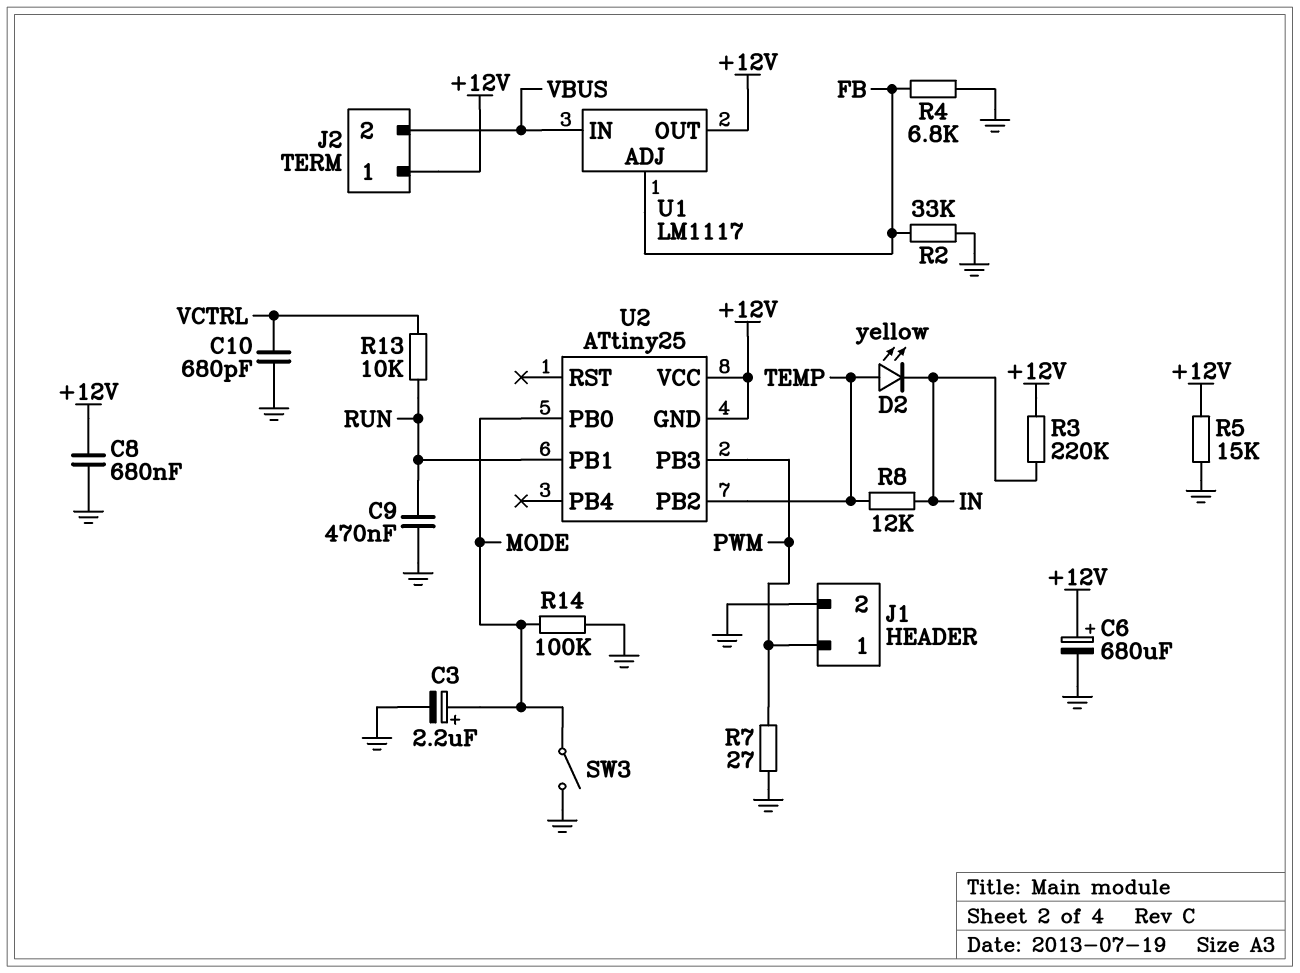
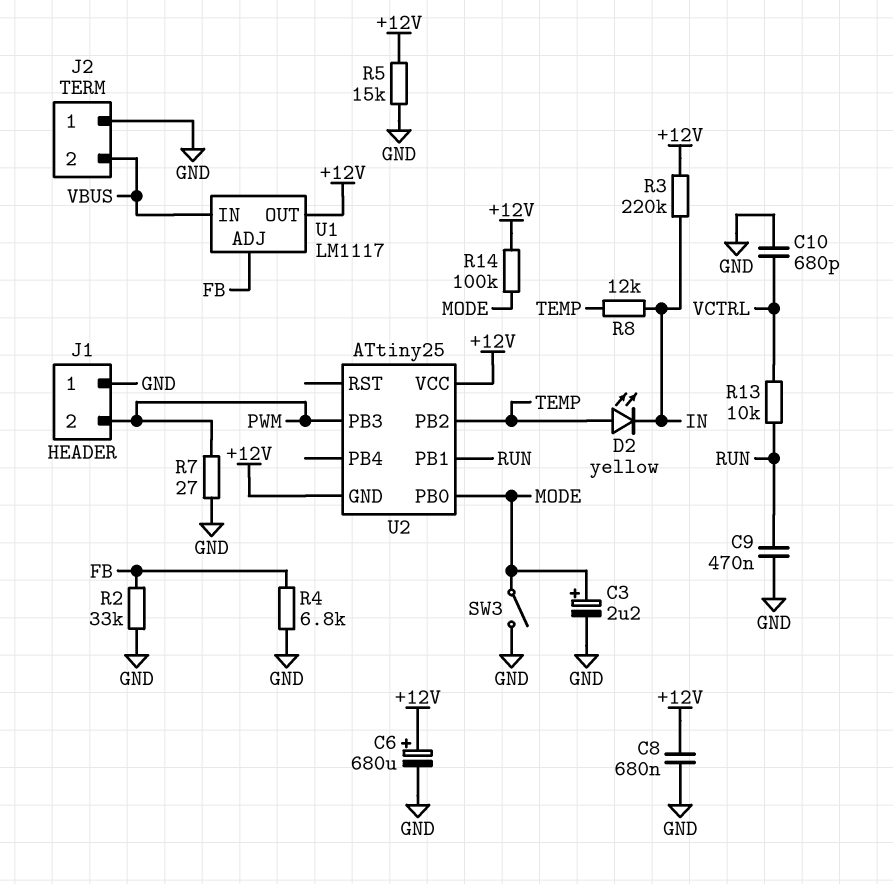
J1 pin 1: PWM -> GND
J1 pin 2: GND -> PWM
J2 pin 1: +12V -> GND
R14: 100k (GND, MODE) -> 100k (+12V, MODE)

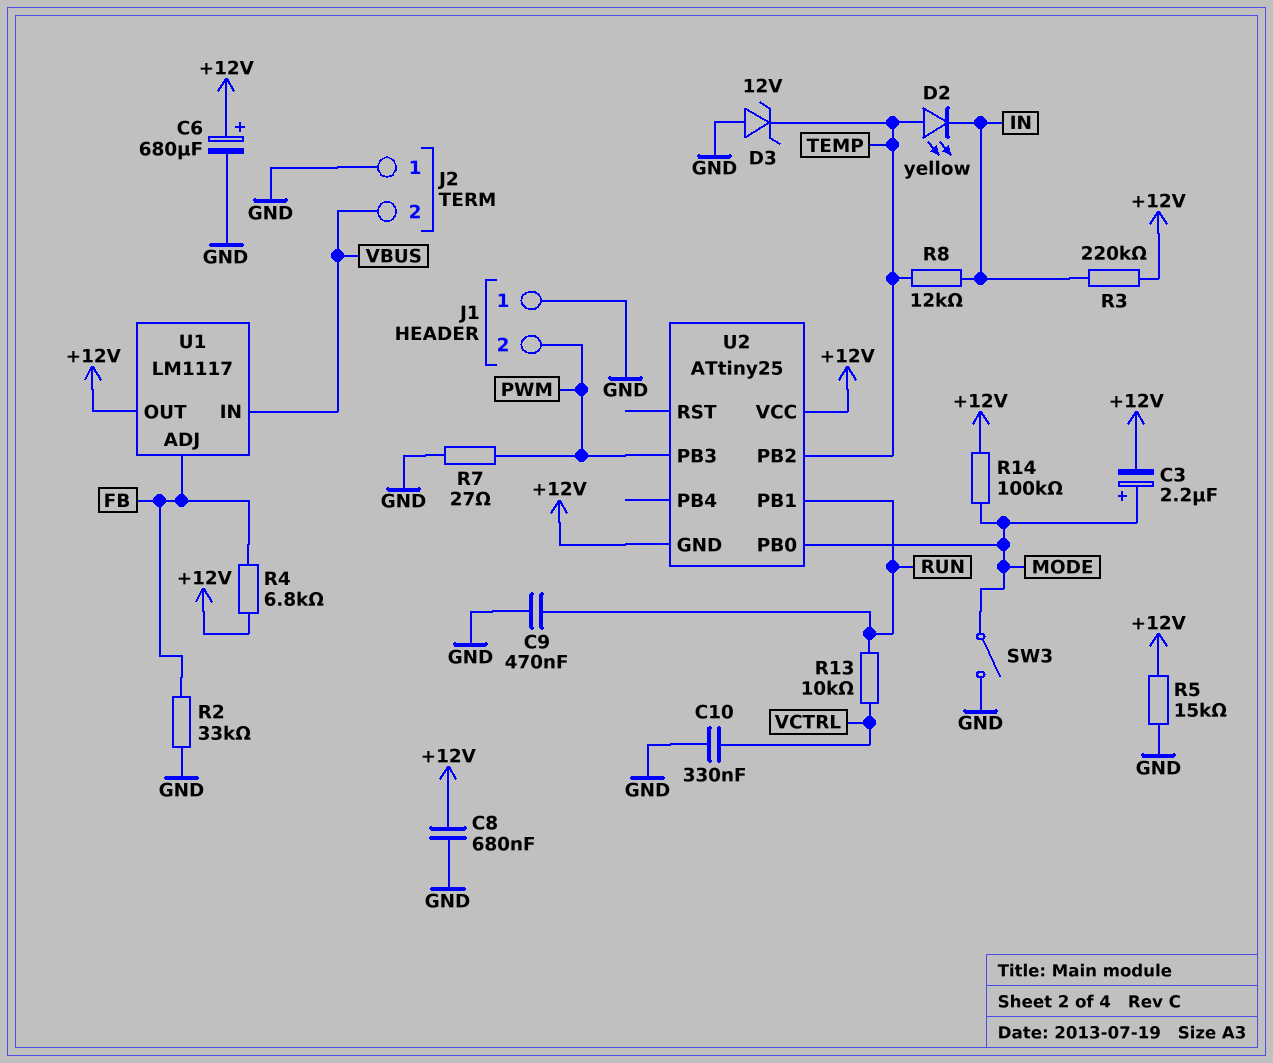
C3: 2.2uF (plus MODE, minus GND) -> 2.2uF (plus MODE, minus +12V)
C10: 680pF (GND, VCTRL) -> 330nF (GND, VCTRL)
D3: none -> zener 12V (A GND, K TEMP)
R4: 6.8k (FB, GND) -> 6.8k (+12V, FB)

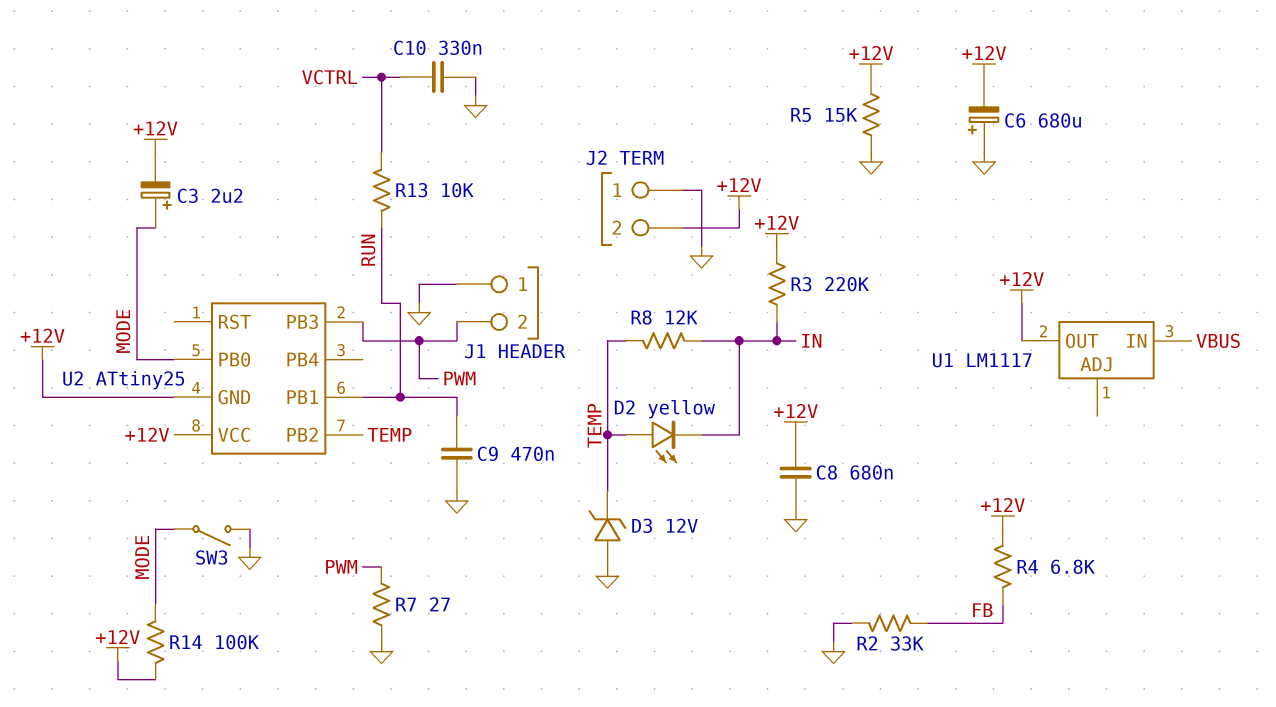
C6: 680uF (plus +12V, minus GND) -> 680uF (plus GND, minus +12V)
J2 pin 2: VBUS -> +12V
U1 pin ADJ: FB -> none

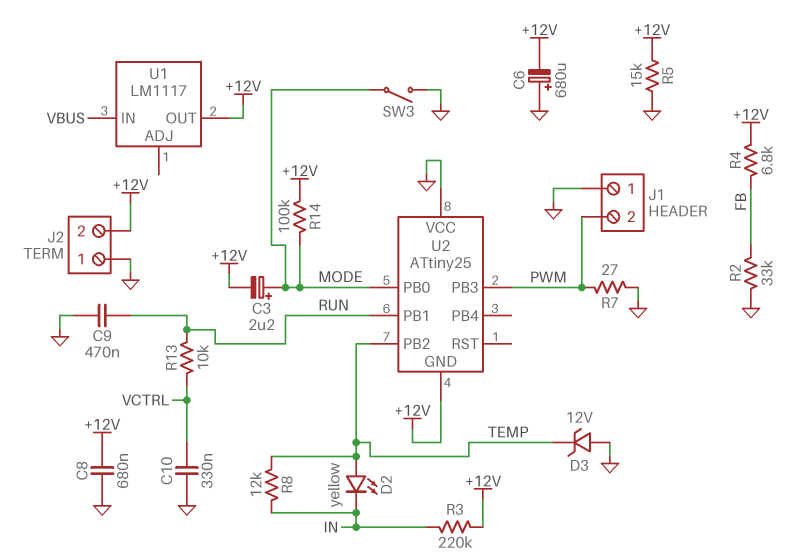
U2 pin VCC: +12V -> GND

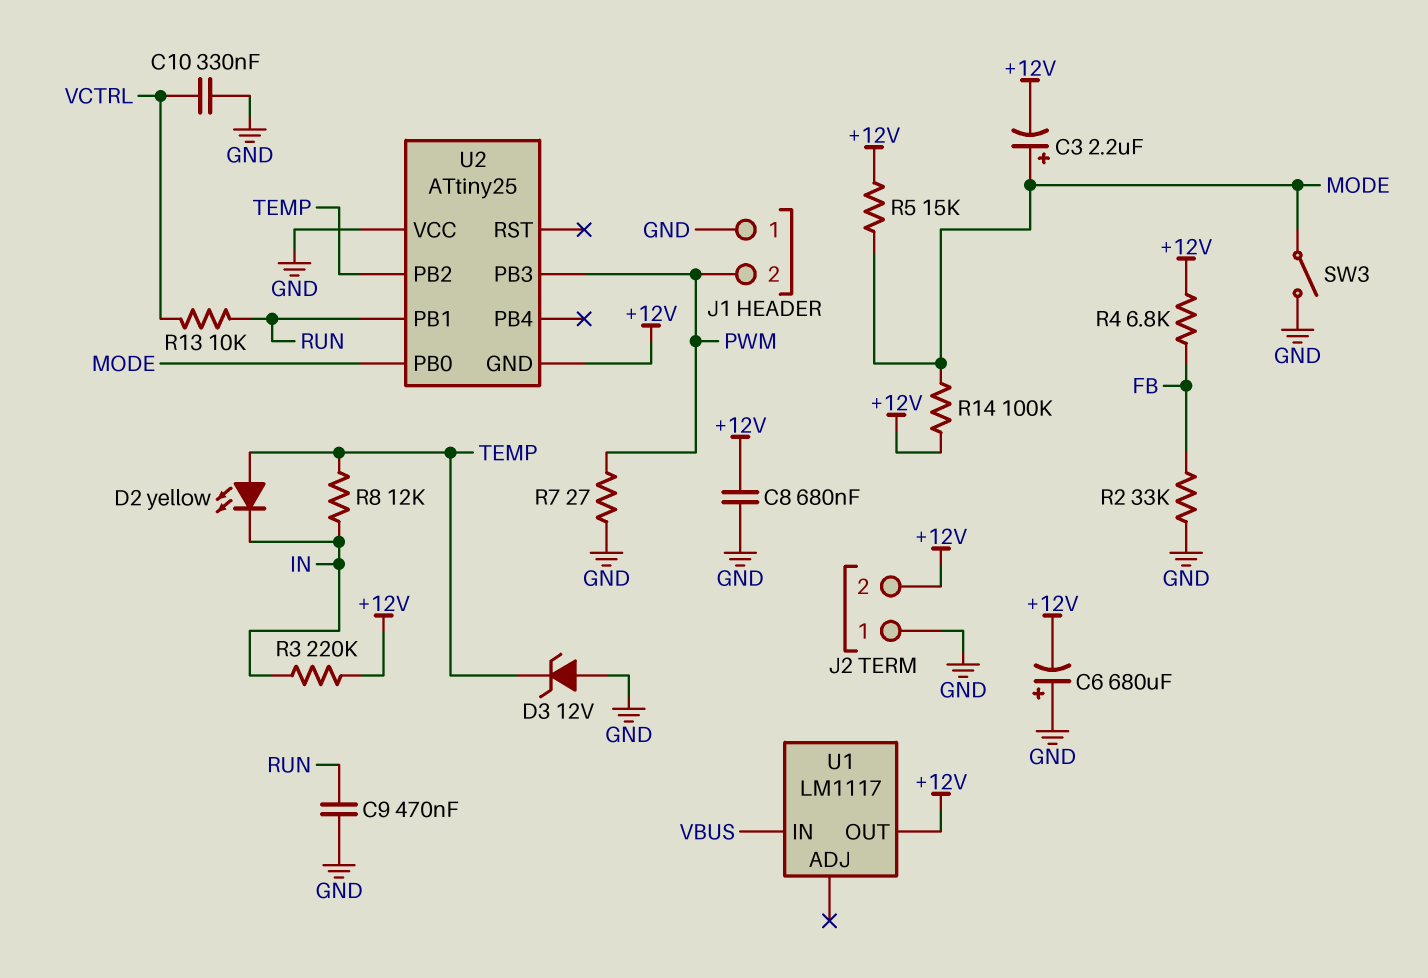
R5: 15k (+12V, GND) -> 15k (+12V, MODE)

